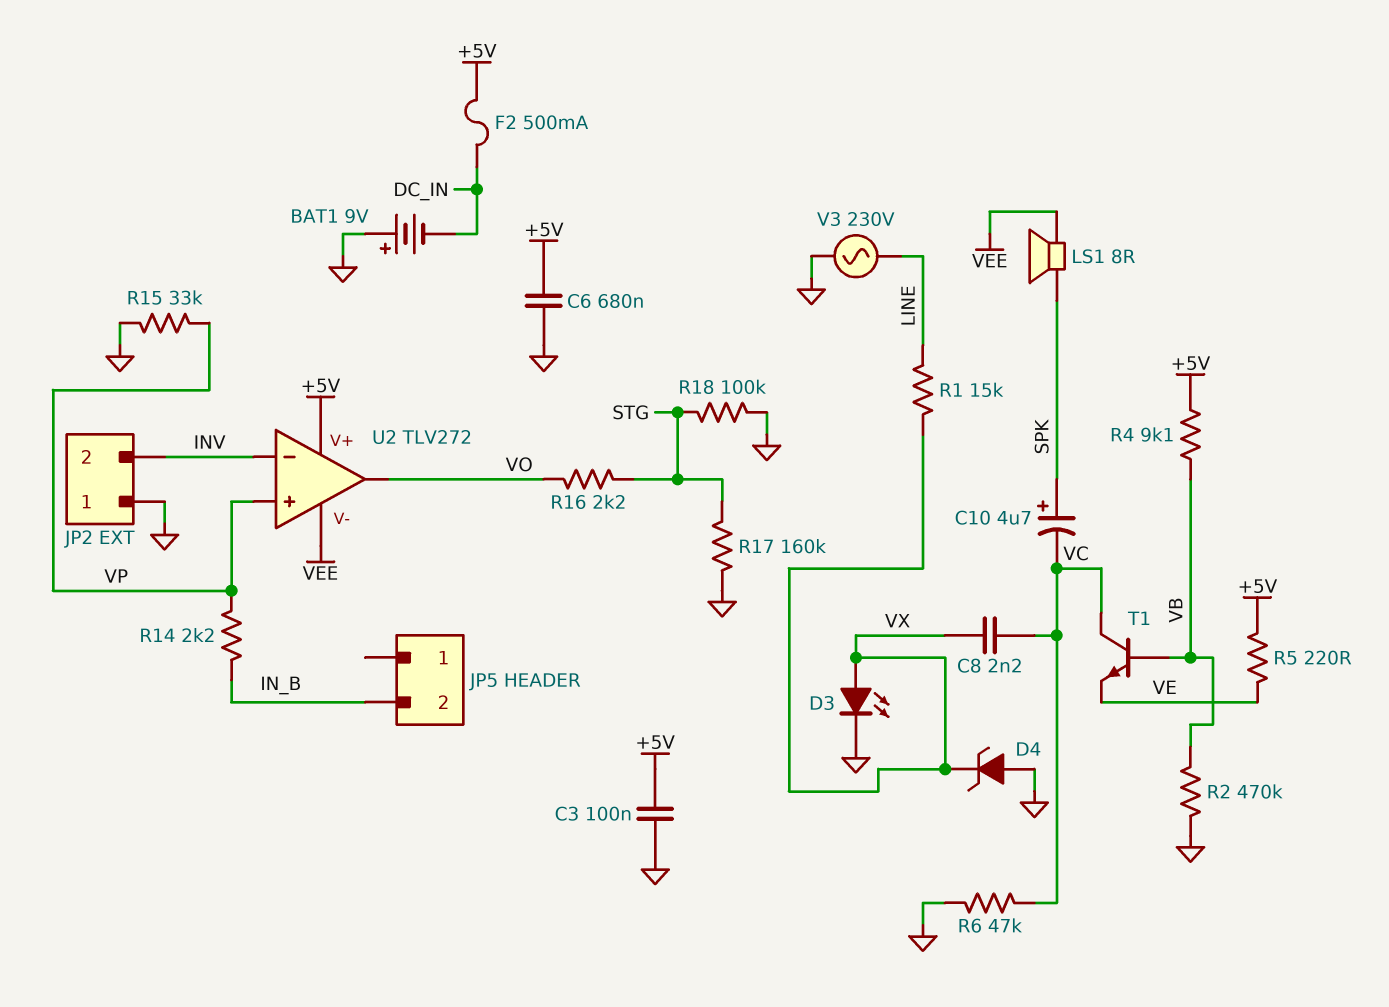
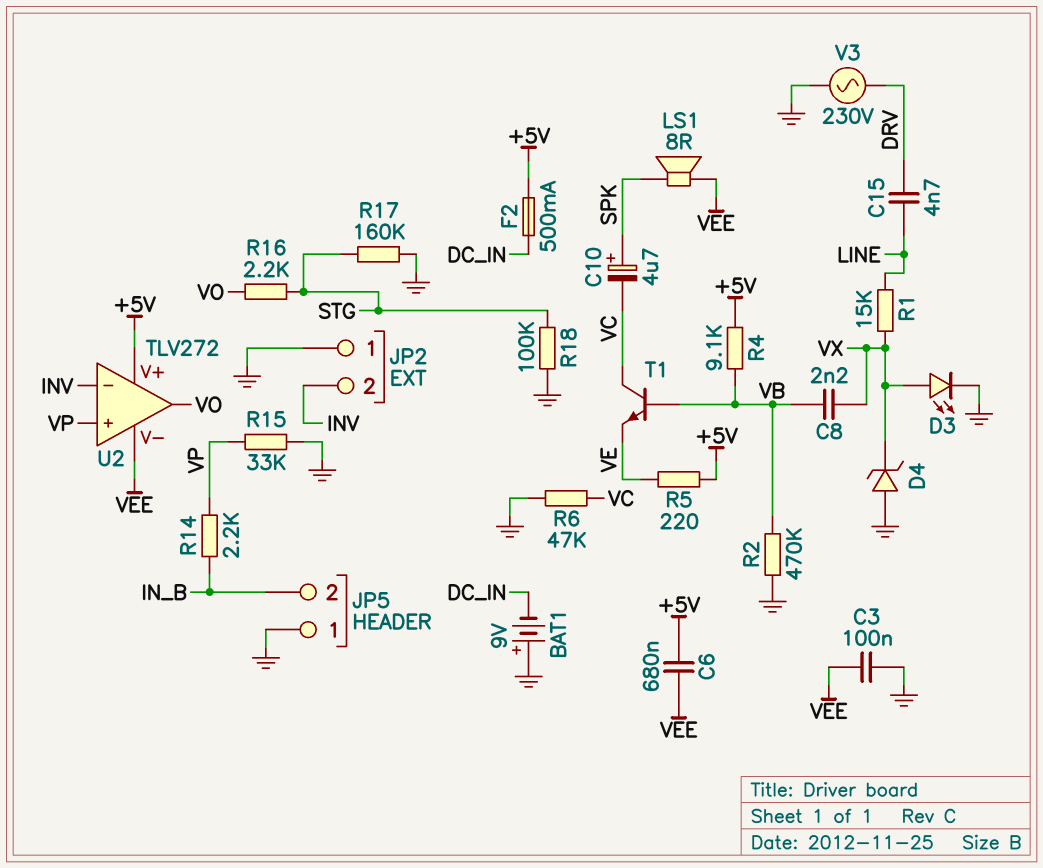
C3: 100nF (+5V, GND) -> 100nF (GND, VEE)
C6: 680nF (+5V, GND) -> 680nF (+5V, VEE)
C8: 2.2nF (VC, VX) -> 2.2nF (VB, VX)
C15: none -> 4.7nF (DRV, LINE)
JP5 pin 1: none -> GND
V3: AC 230V (GND, LINE) -> AC 230V (DRV, GND)

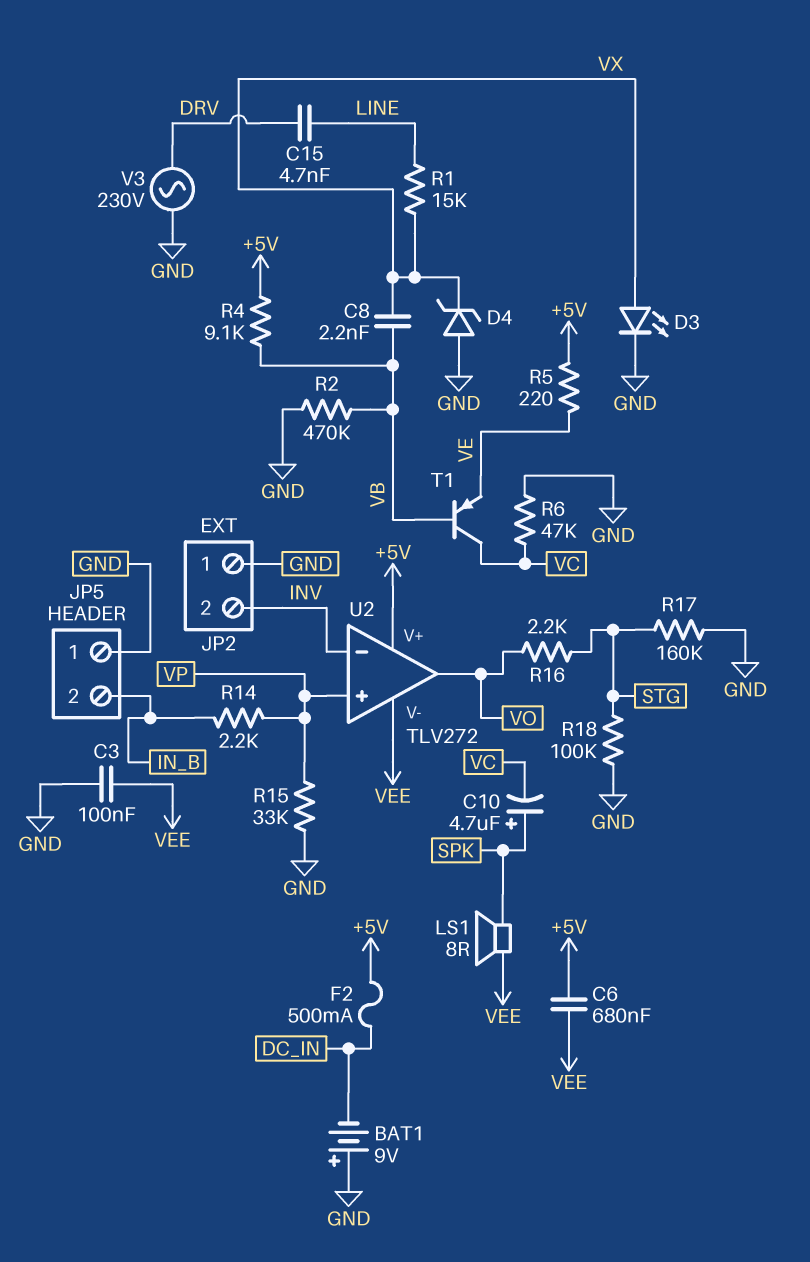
T1: NPN (B VB, C VC, E VE) -> PNP (B VB, C VC, E VE)

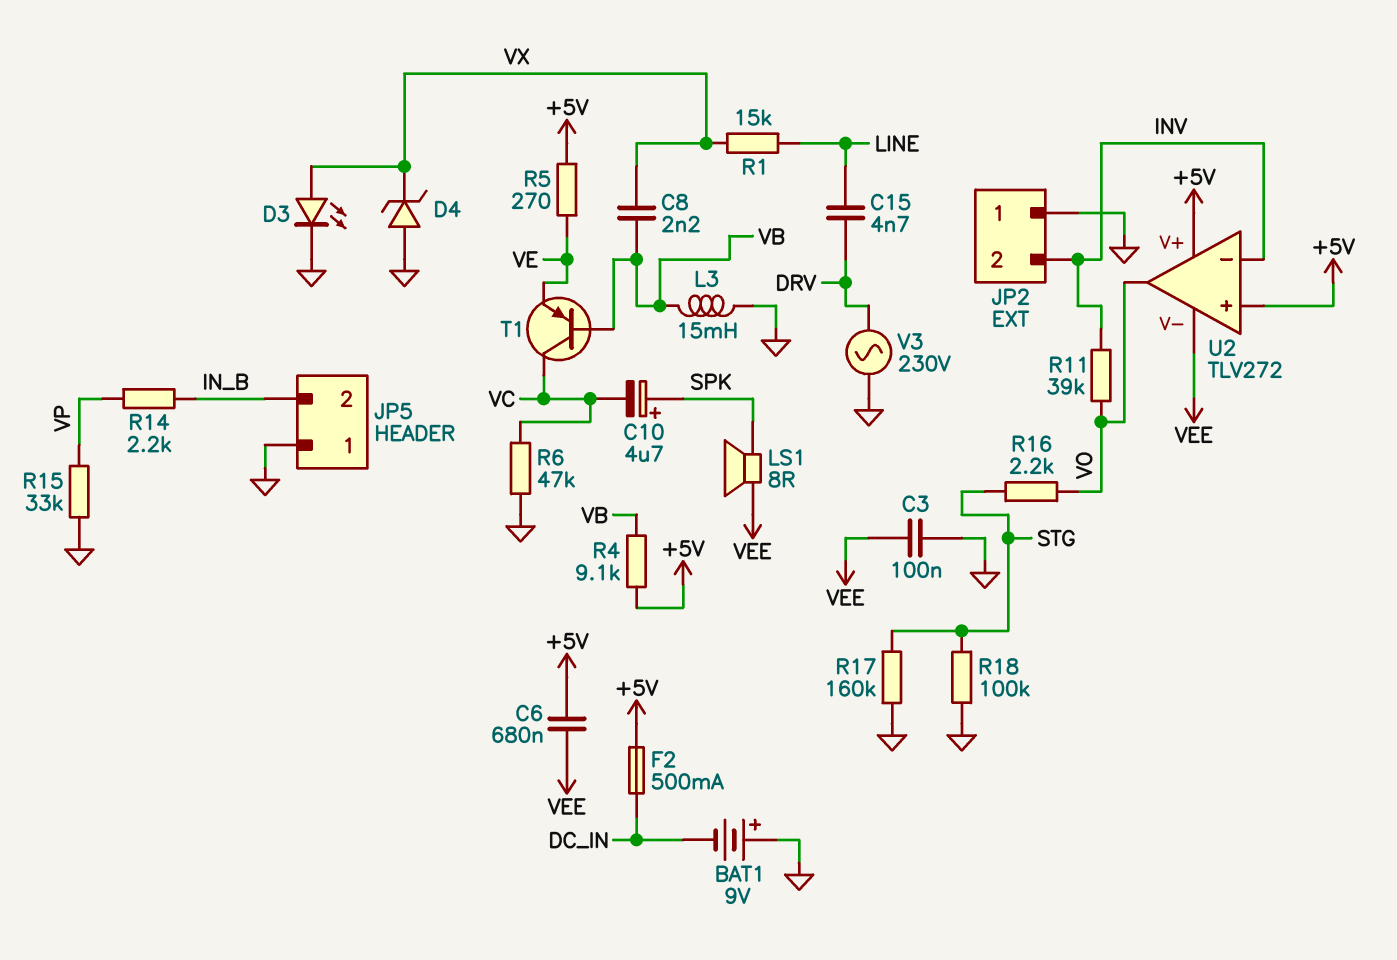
L3: none -> 15mH (GND, VB)
R2: 470k (GND, VB) -> none
R5: 220 (+5V, VE) -> 270 (+5V, VE)
R11: none -> 39k (INV, VO)
U2 pin in+: VP -> +5V

